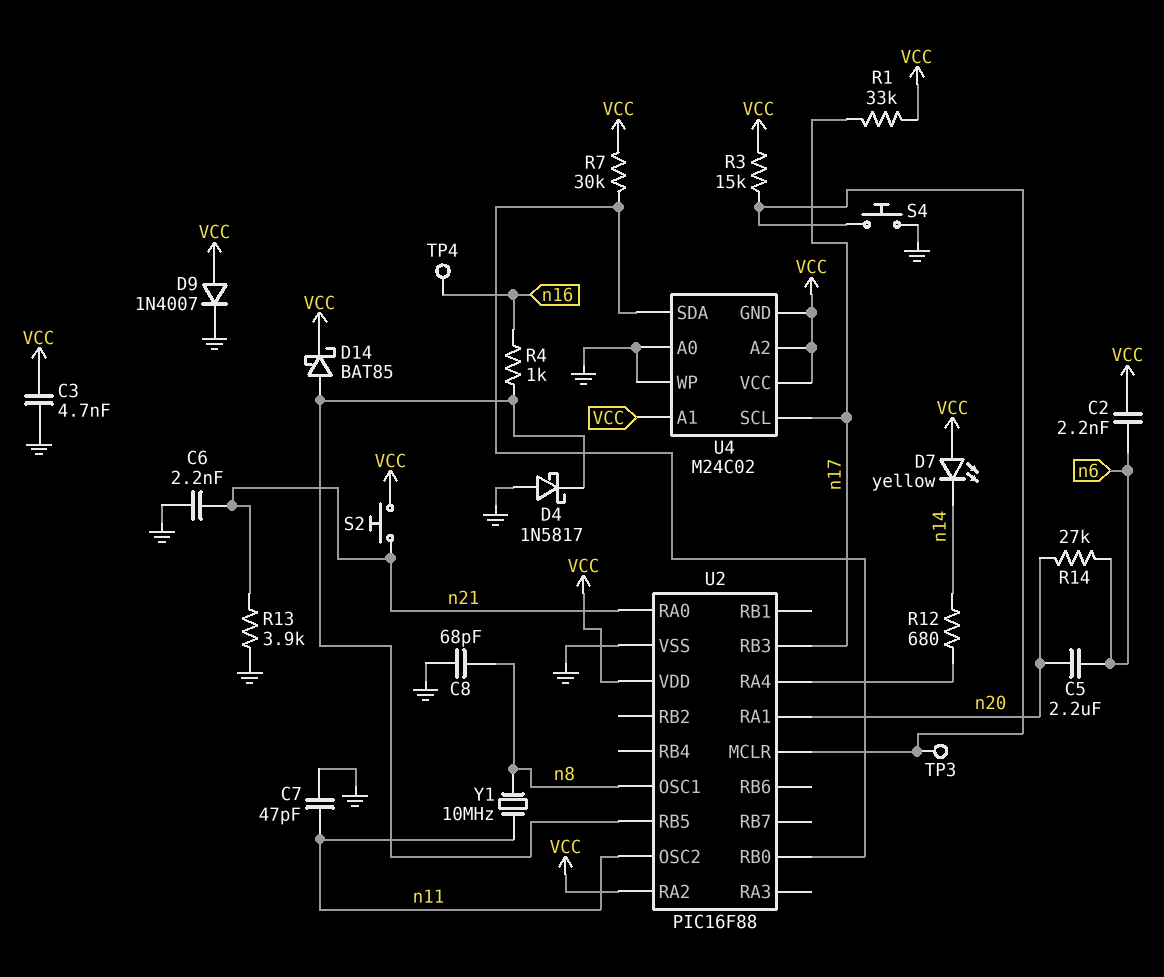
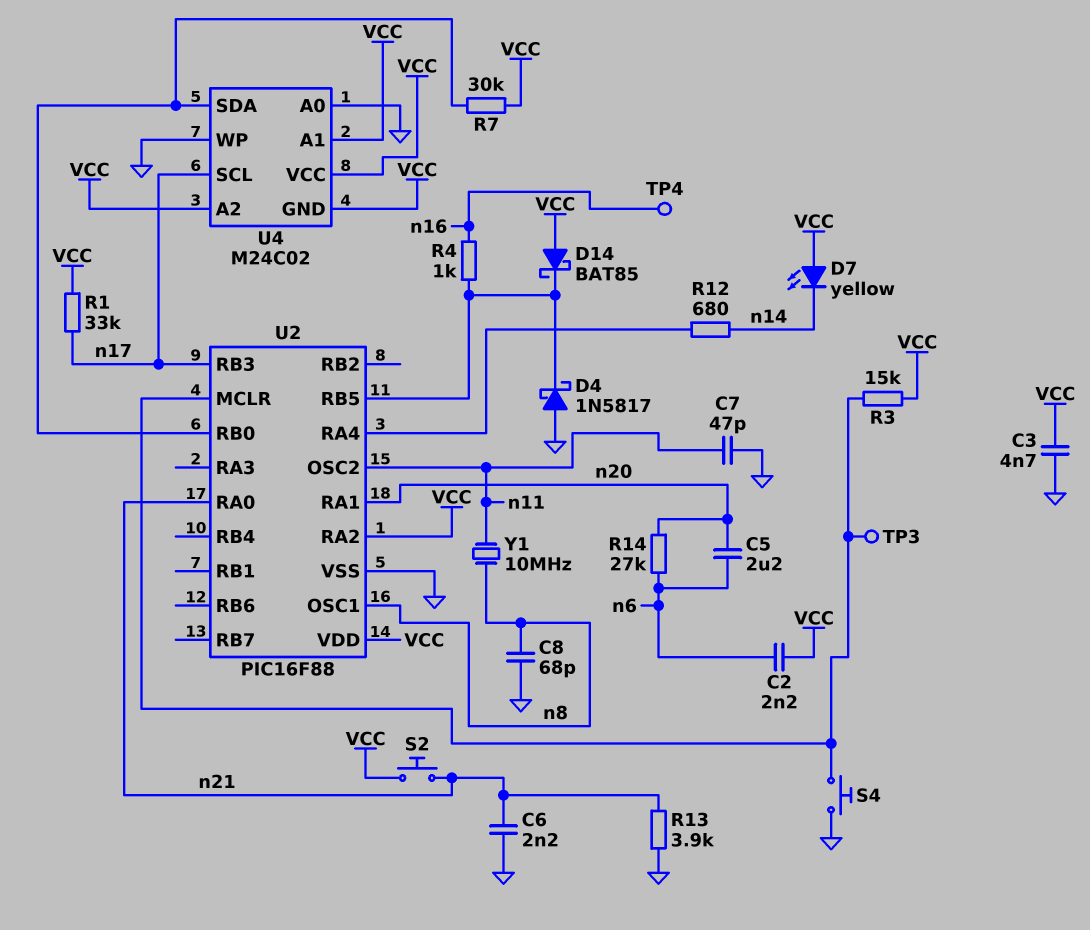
D9: diode 1N4007 (A VCC, K GND) -> none
D14: schottky BAT85 (A U2/RB5, K VCC) -> schottky BAT85 (A VCC, K U2/RB5)

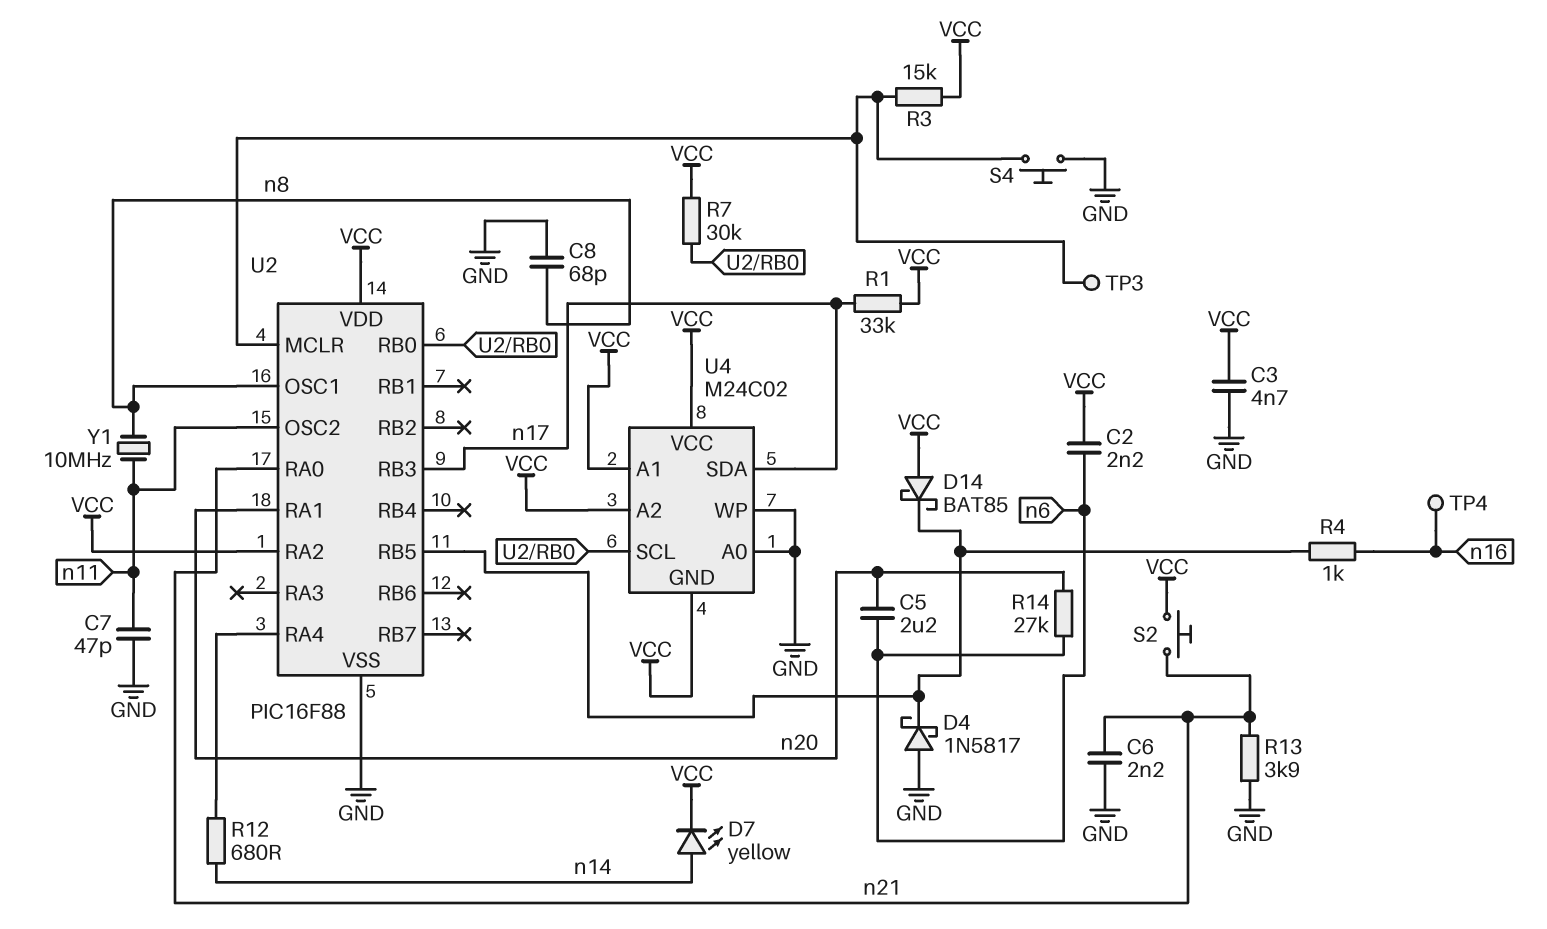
D7: LED yellow (A VCC, K n14) -> LED yellow (A n14, K VCC)
U4 pin SCL: n17 -> U2/RB0
U4 pin SDA: U2/RB0 -> n17

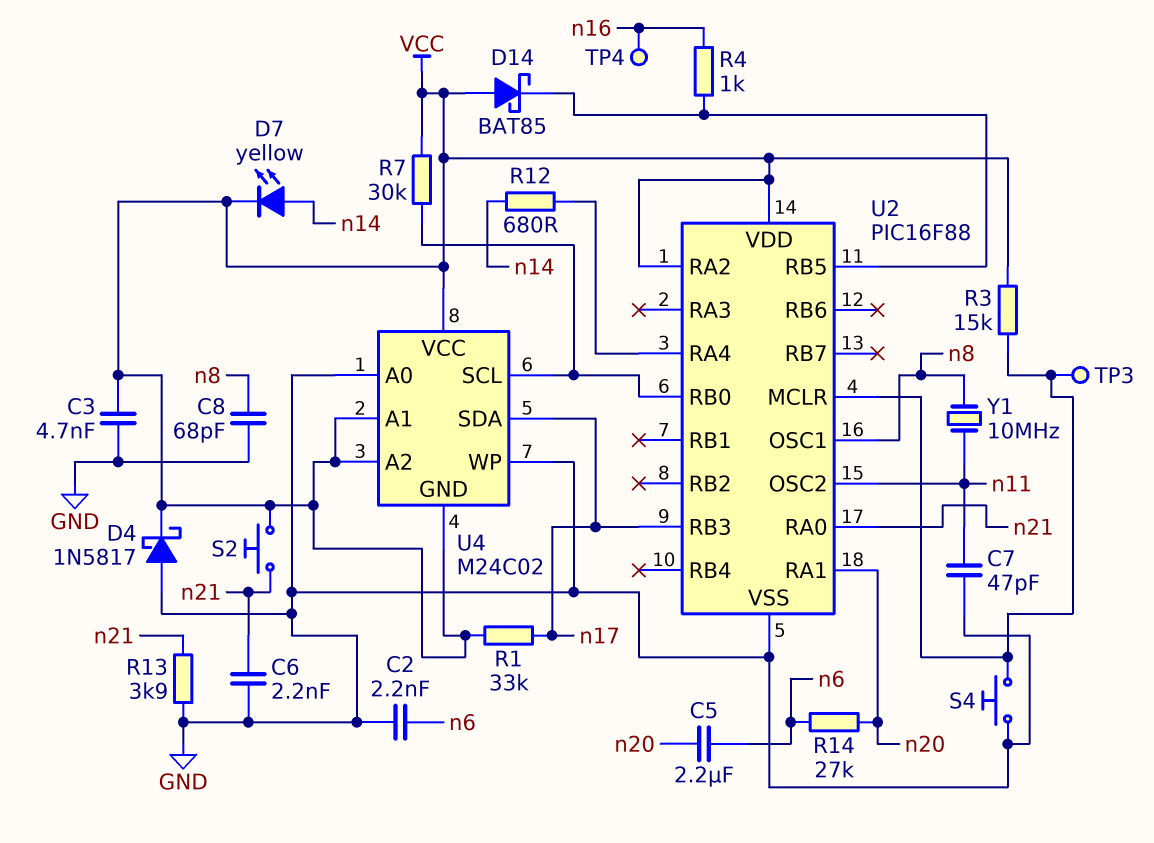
C2: 2.2nF (VCC, n6) -> 2.2nF (GND, n6)
D4: schottky 1N5817 (A GND, K U2/RB5) -> schottky 1N5817 (A GND, K VCC)

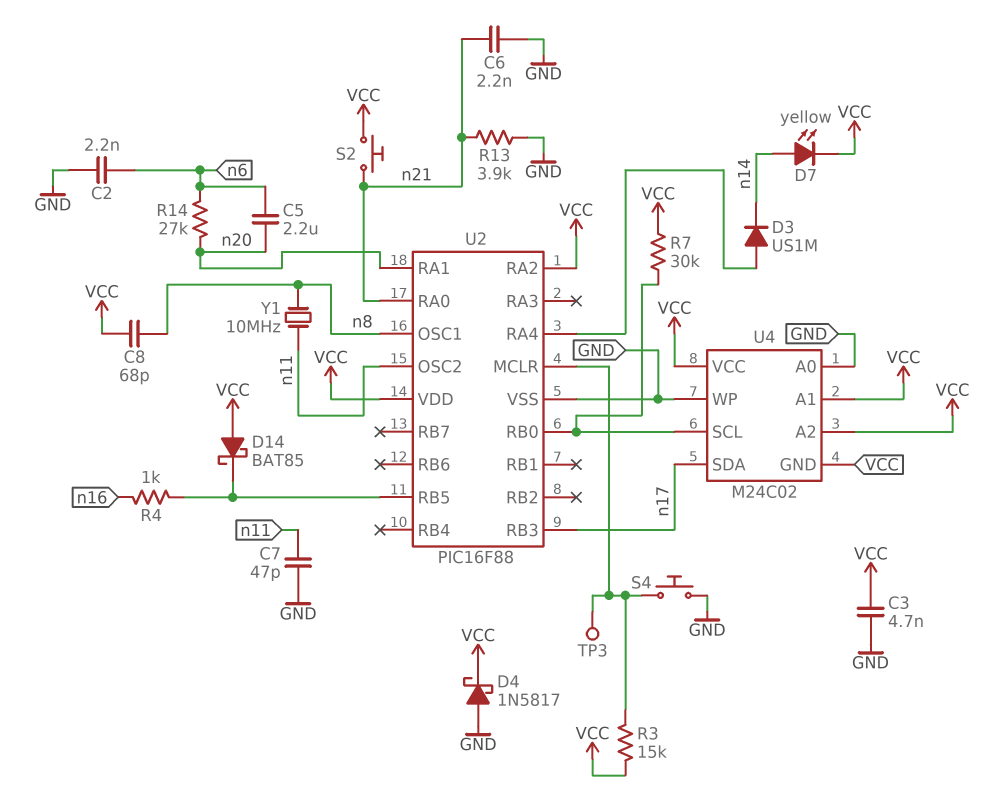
C8: 68pF (GND, n8) -> 68pF (VCC, n8)
D3: none -> diode US1M (A U2/RA4, K n14)
R1: 33k (VCC, n17) -> none
R12: 680 (U2/RA4, n14) -> none
TP4: test point (n16) -> none

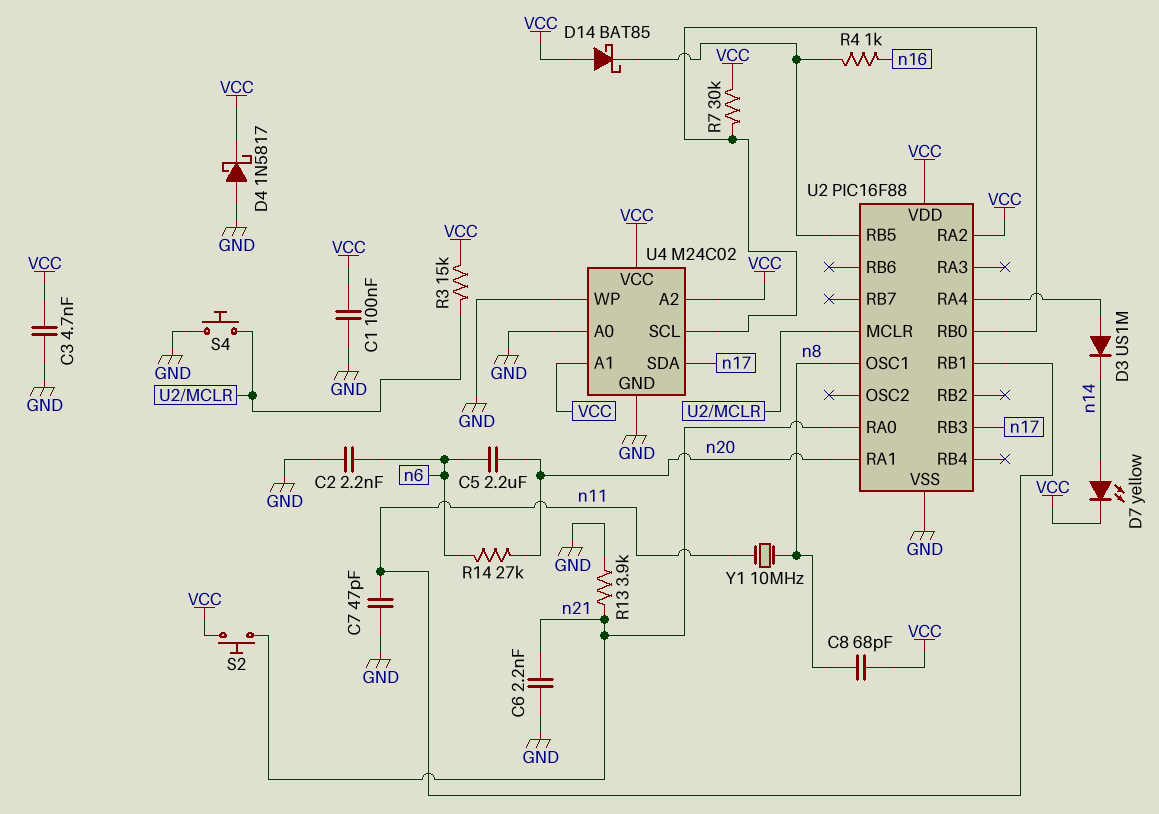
C1: none -> 100nF (GND, VCC)
TP3: test point (U2/MCLR) -> none
U2 pin OSC2: n11 -> none
U2 pin RB1: none -> n11
U4 pin GND: VCC -> GND

